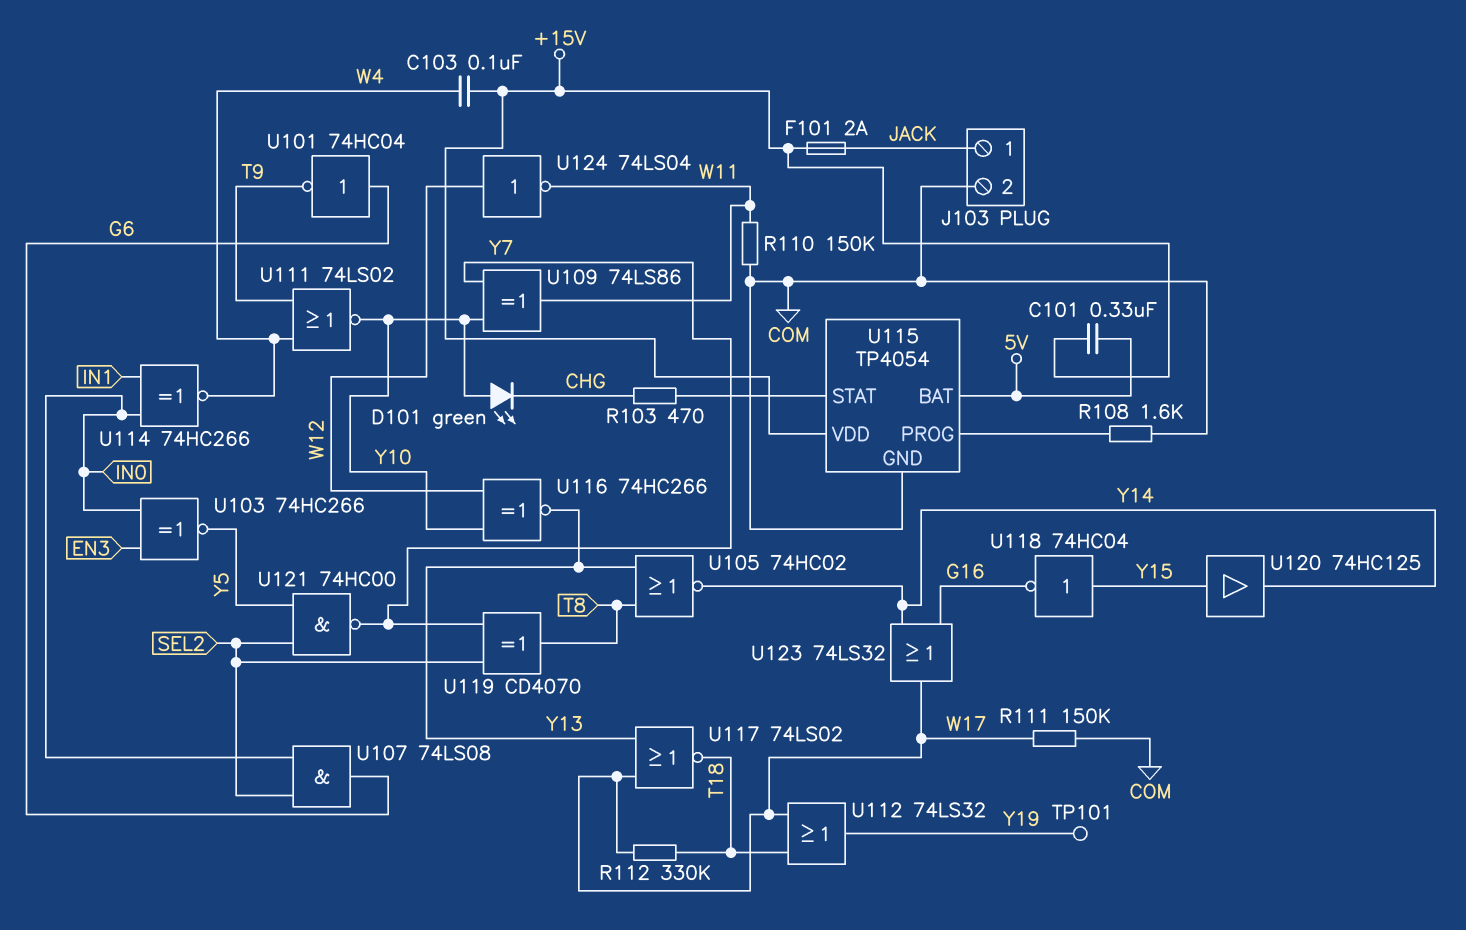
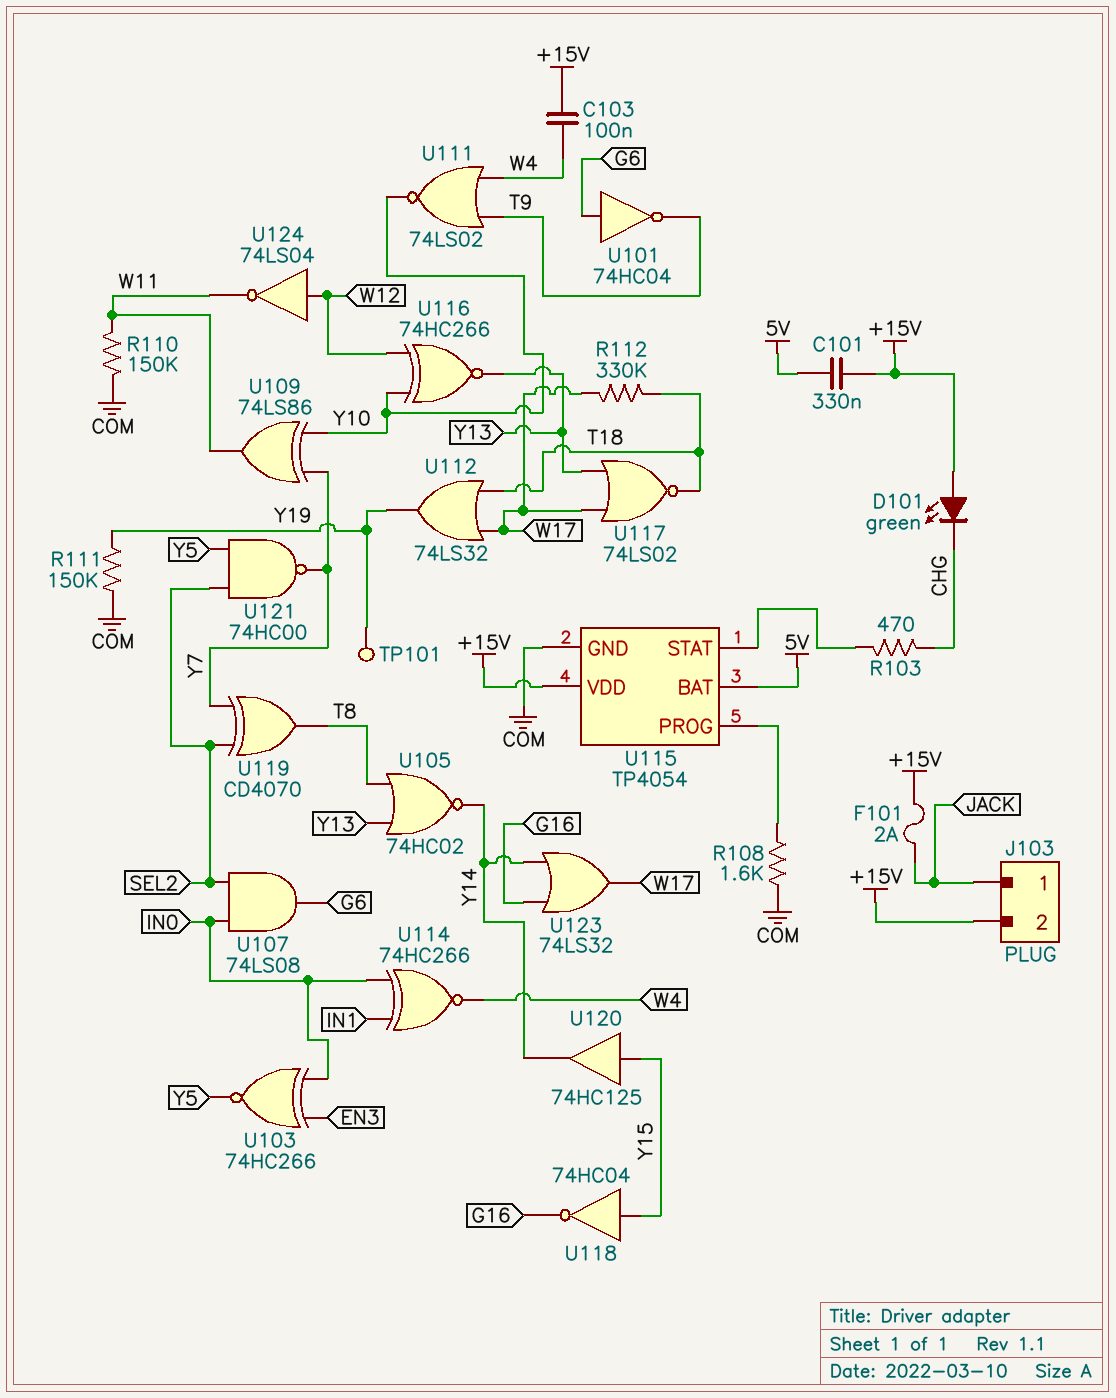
D101: LED green (A Y10, K CHG) -> LED green (A +15V, K CHG)
J103 pin 2: COM -> +15V
R111: 150k (COM, W17) -> 150k (COM, Y19)

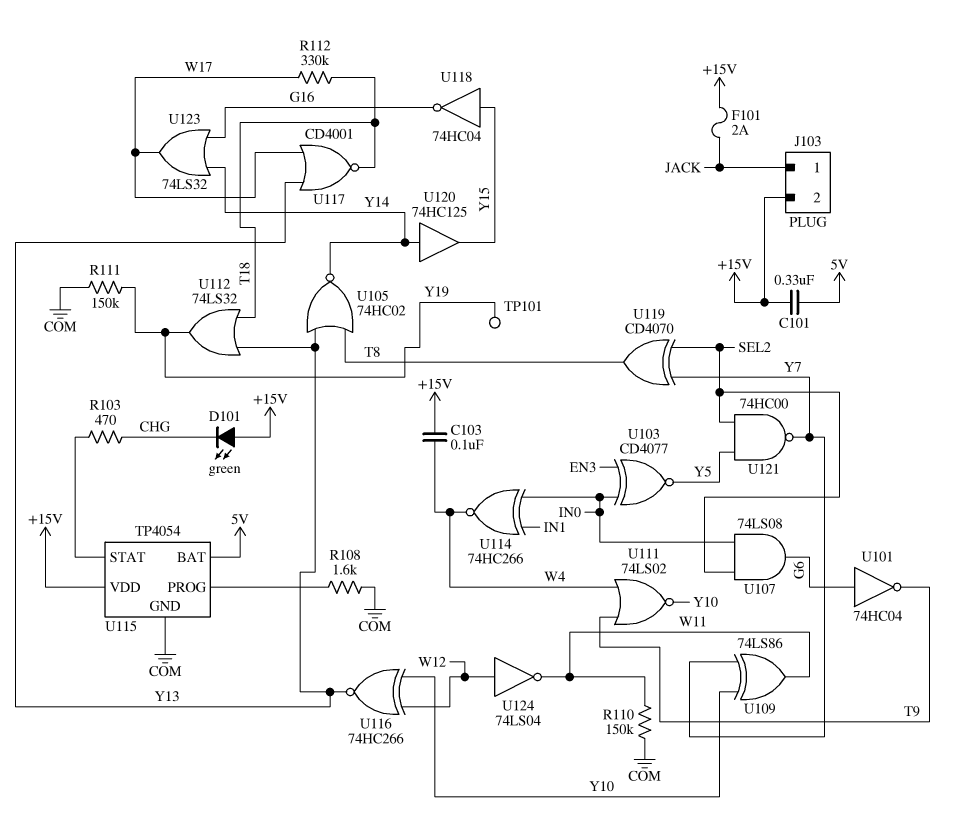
U103: XNOR 74HC266 (in EN3, in IN0, out Y5) -> XNOR CD4077 (in EN3, in IN0, out Y5)
U112: OR 74LS32 (in T18, in W17, out Y19) -> OR 74LS32 (in T18, in Y13, out Y19)
U117: NOR 74LS02 (in W17, in Y13, out T18) -> NOR CD4001 (in W17, in Y13, out T18)
U120: buffer 74HC125 (in Y15, out Y14) -> buffer 74HC125 (in Y14, out Y15)

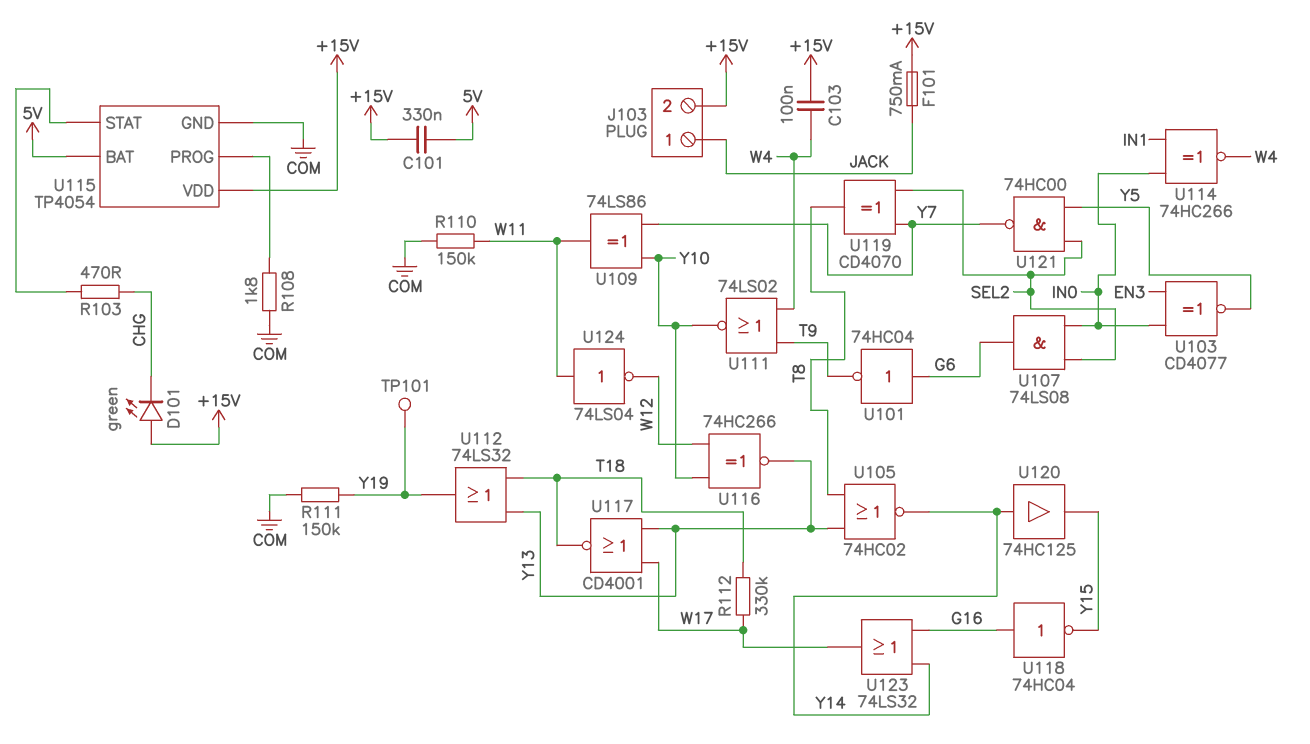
F101: 2A (+15V, JACK) -> 750mA (+15V, JACK)
R108: 1.6k (COM, U115/PROG) -> 1.8k (COM, U115/PROG)
U118: NOT 74HC04 (in Y15, out G16) -> NOT 74HC04 (in G16, out Y15)
U124: NOT 74LS04 (in W12, out W11) -> NOT 74LS04 (in W11, out W12)

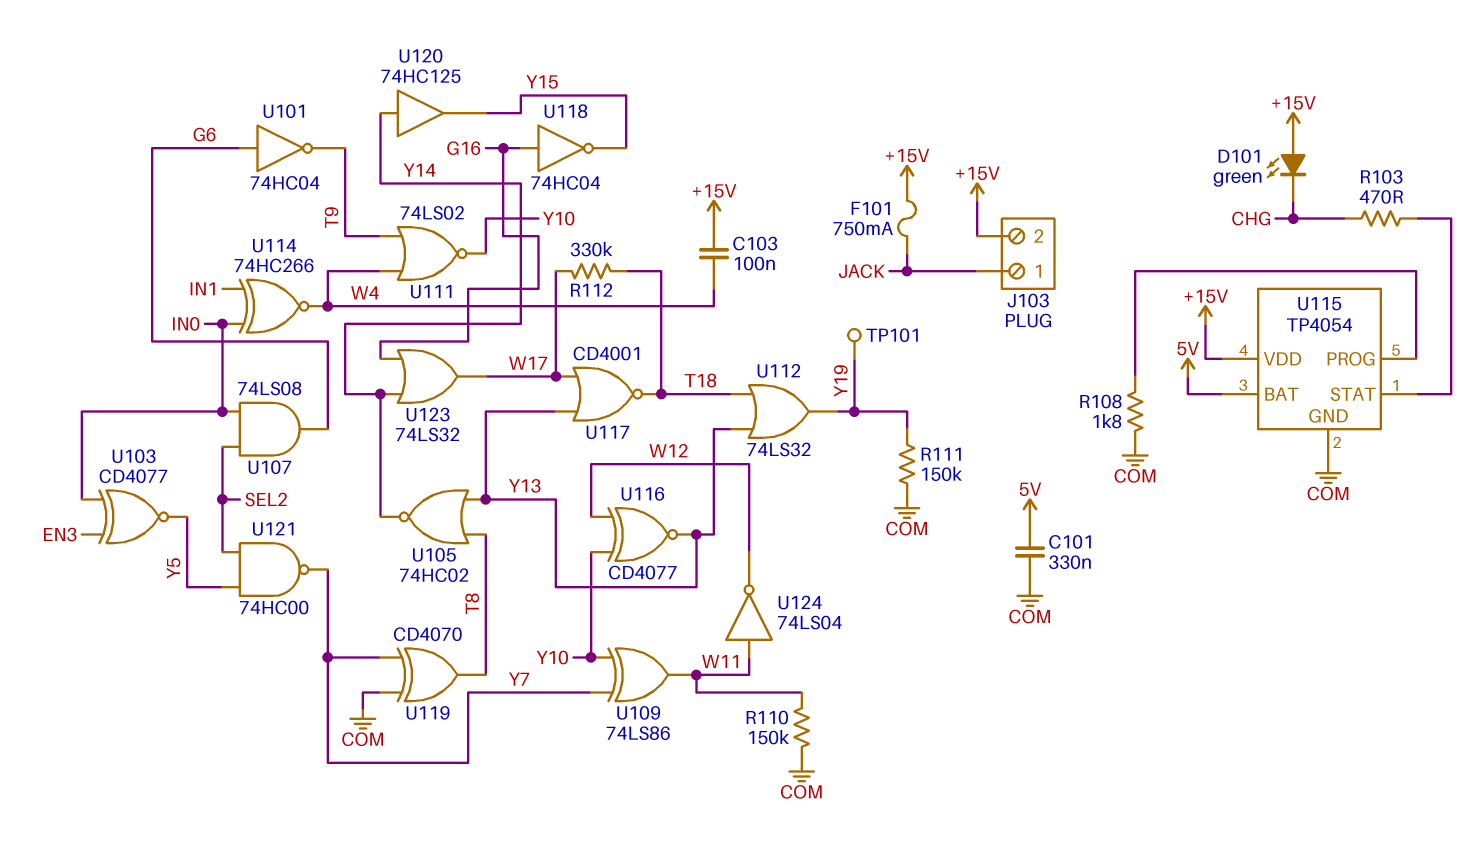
C101: 330nF (+15V, 5V) -> 330nF (5V, COM)
U116: XNOR 74HC266 (in W12, in Y10, out Y13) -> XNOR CD4077 (in W12, in Y10, out Y13)
U119: XOR CD4070 (in SEL2, in Y7, out T8) -> XOR CD4070 (in COM, in Y7, out T8)

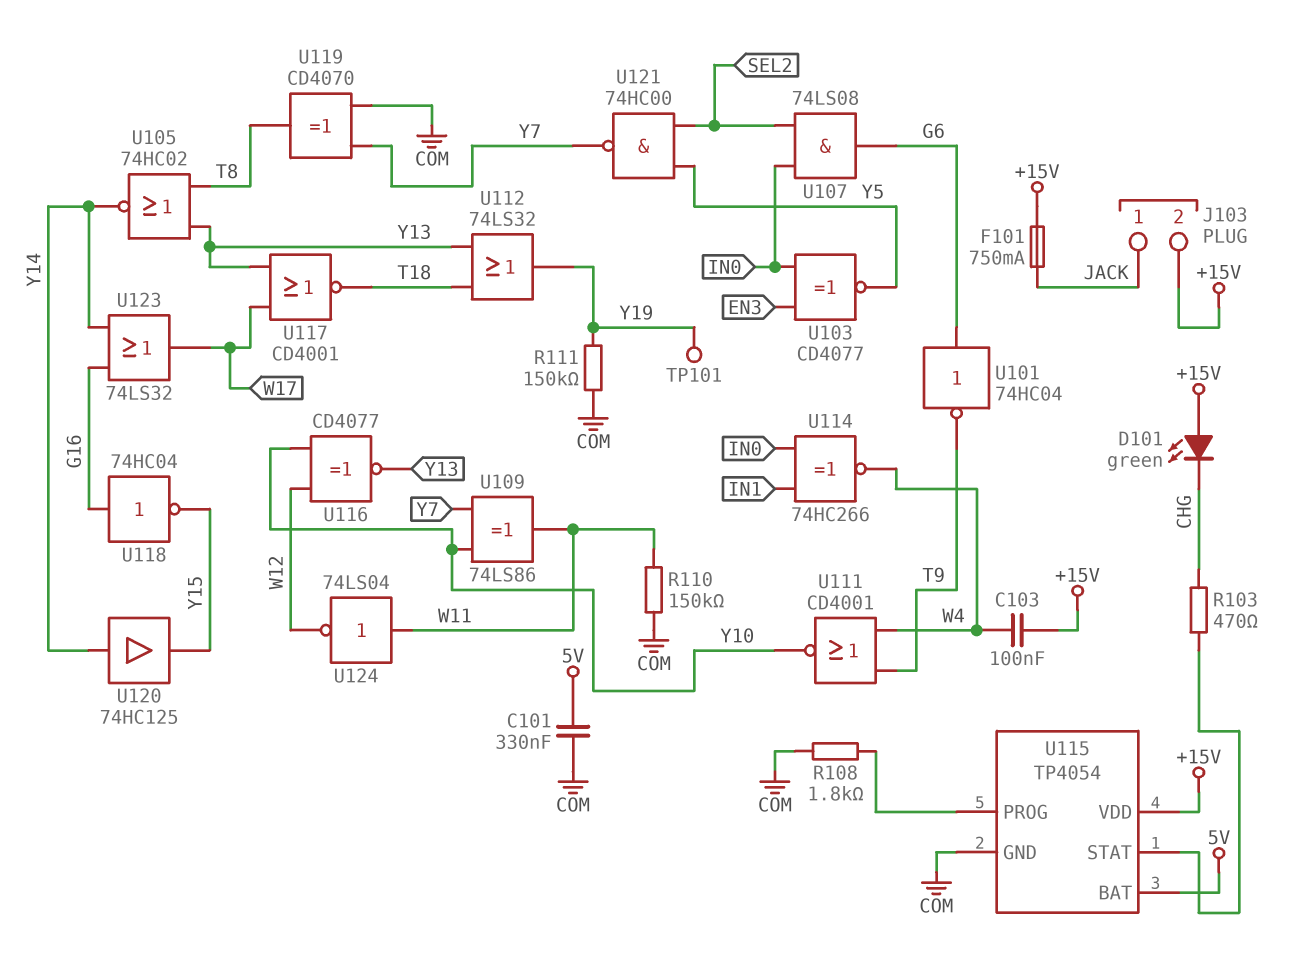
R112: 330k (T18, W17) -> none
U111: NOR 74LS02 (in T9, in W4, out Y10) -> NOR CD4001 (in T9, in W4, out Y10)

